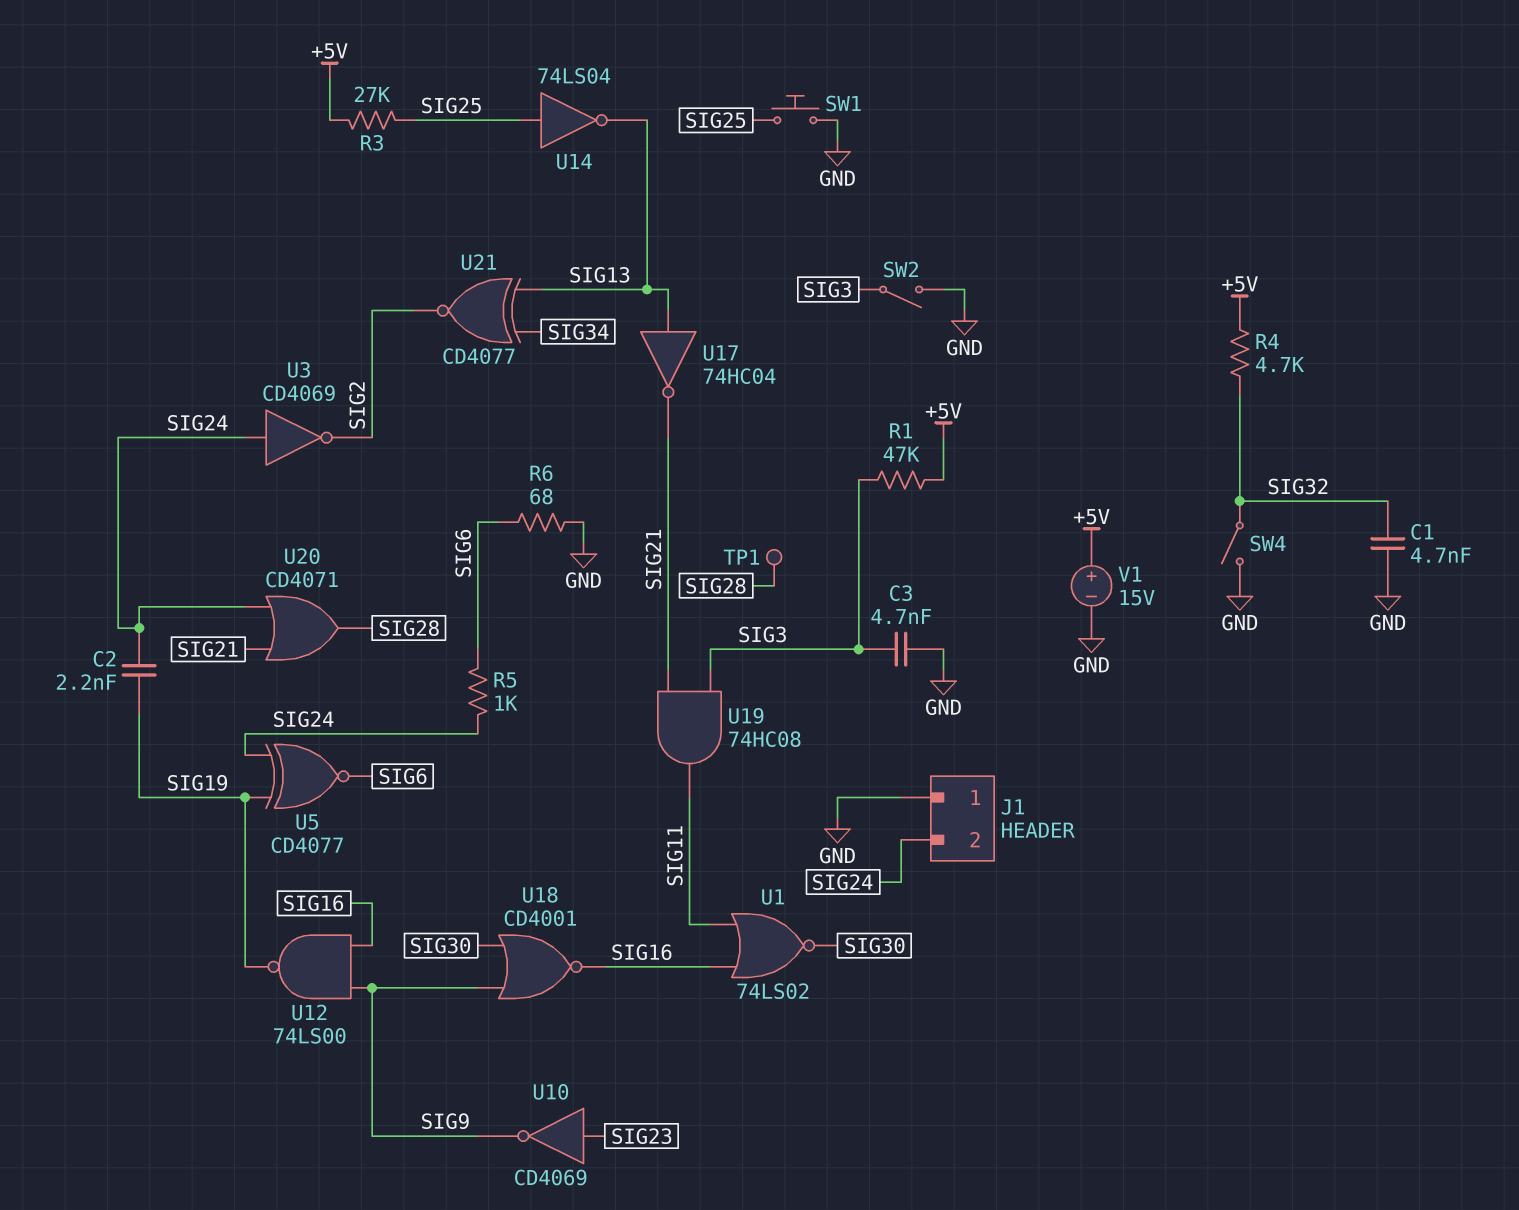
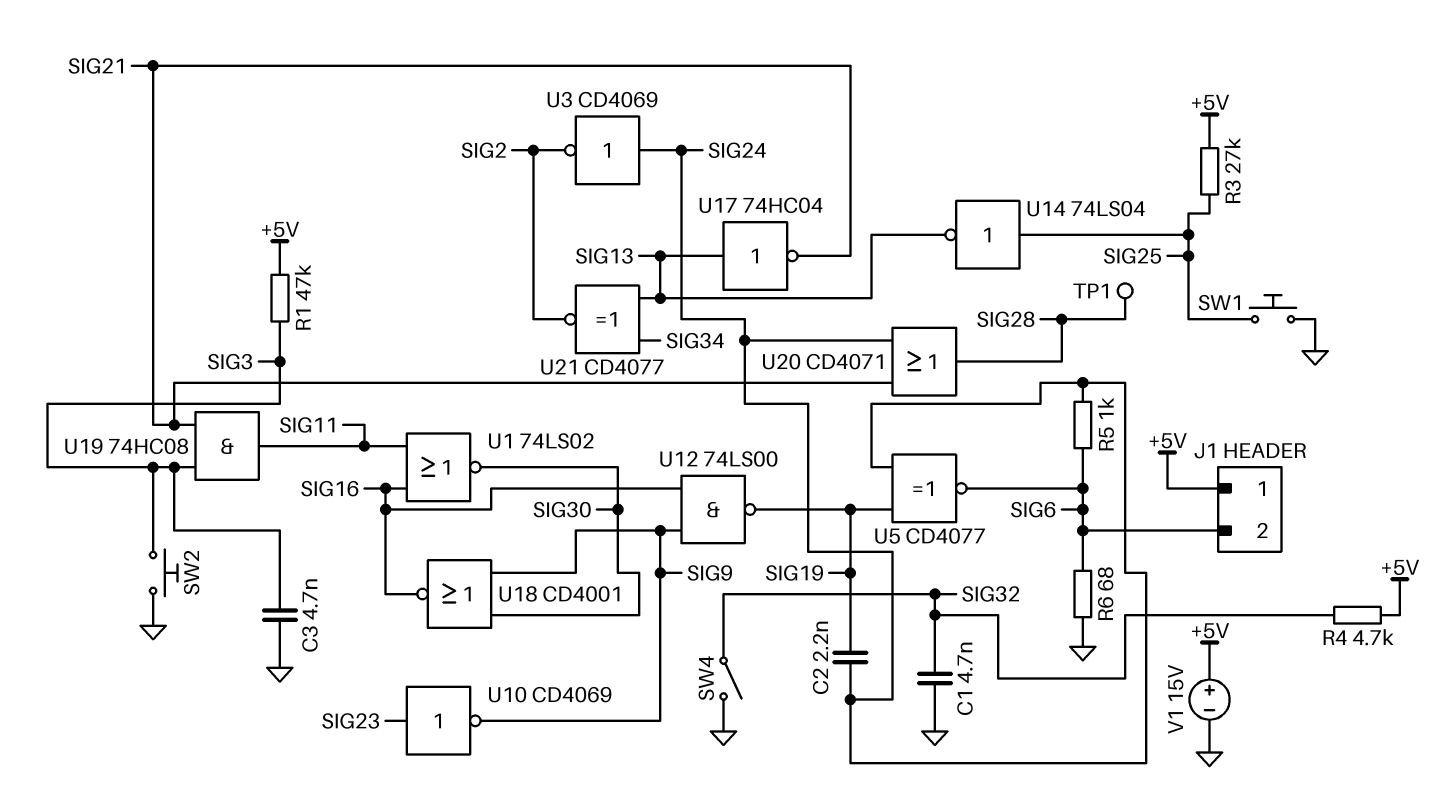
J1 pin 1: GND -> +5V
J1 pin 2: SIG24 -> SIG6
SW2: switch (GND, SIG3) -> button (GND, SIG3)

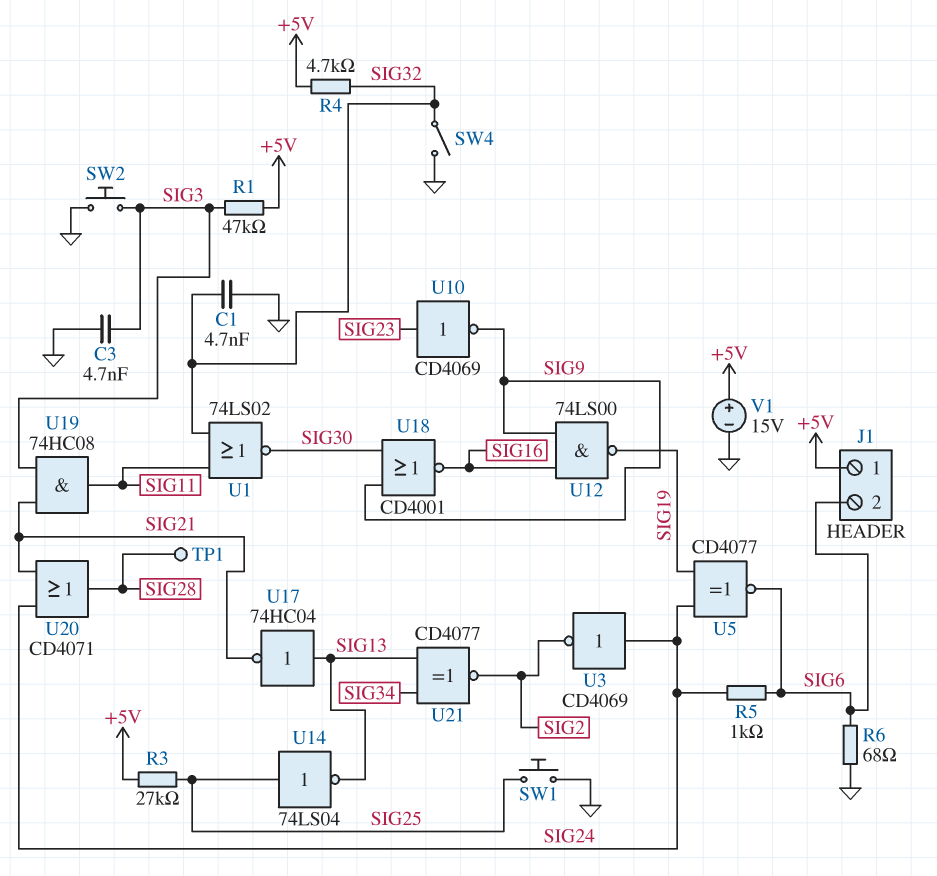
C2: 2.2nF (SIG19, SIG24) -> none
U1: NOR 74LS02 (in SIG11, in SIG16, out SIG30) -> NOR 74LS02 (in SIG11, in SIG32, out SIG30)

